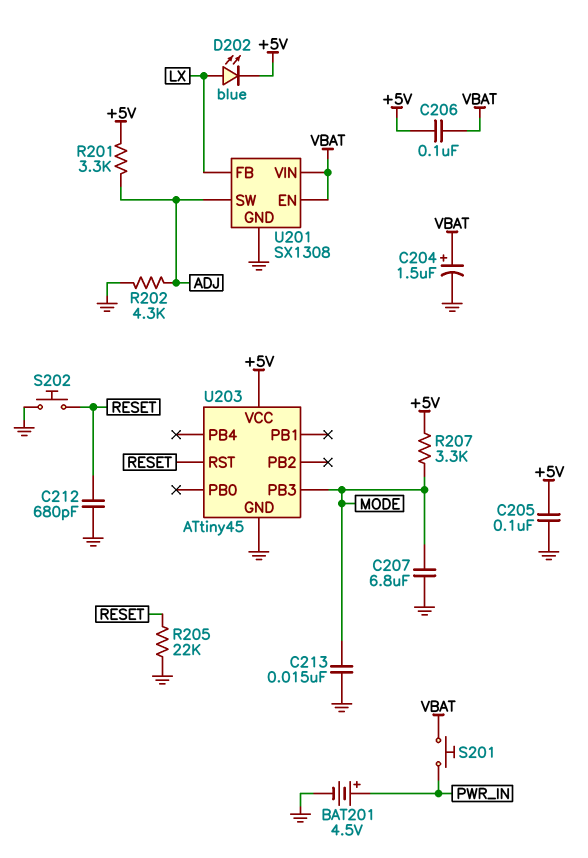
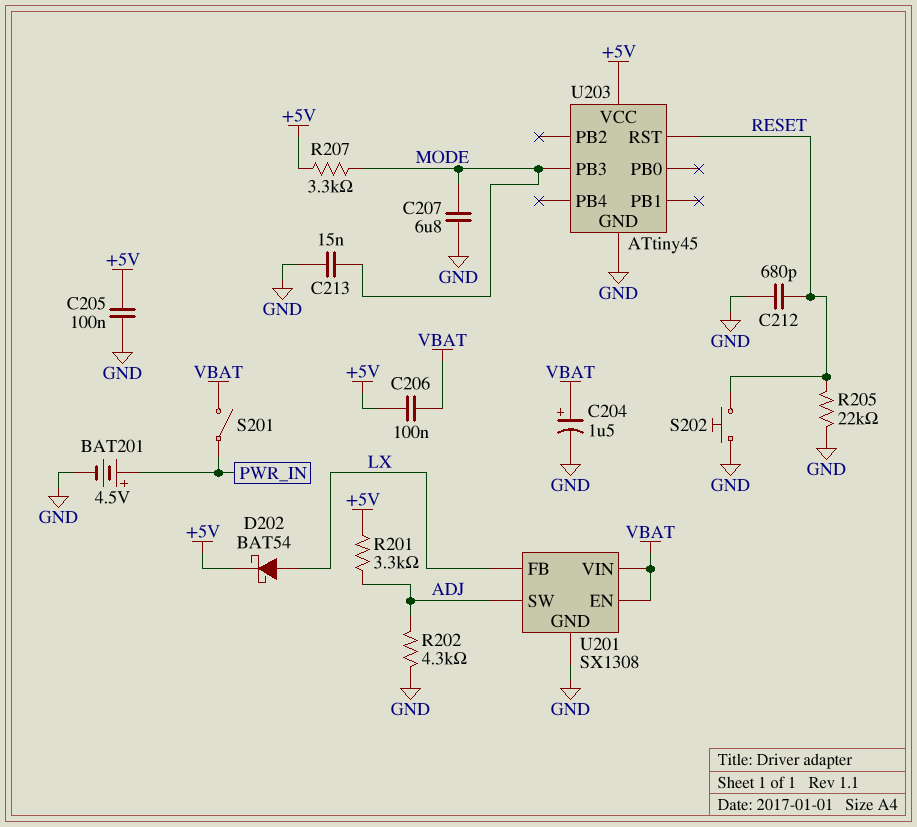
D202: LED blue (A LX, K +5V) -> schottky BAT54 (A LX, K +5V)
S201: button (PWR_IN, VBAT) -> switch (PWR_IN, VBAT)

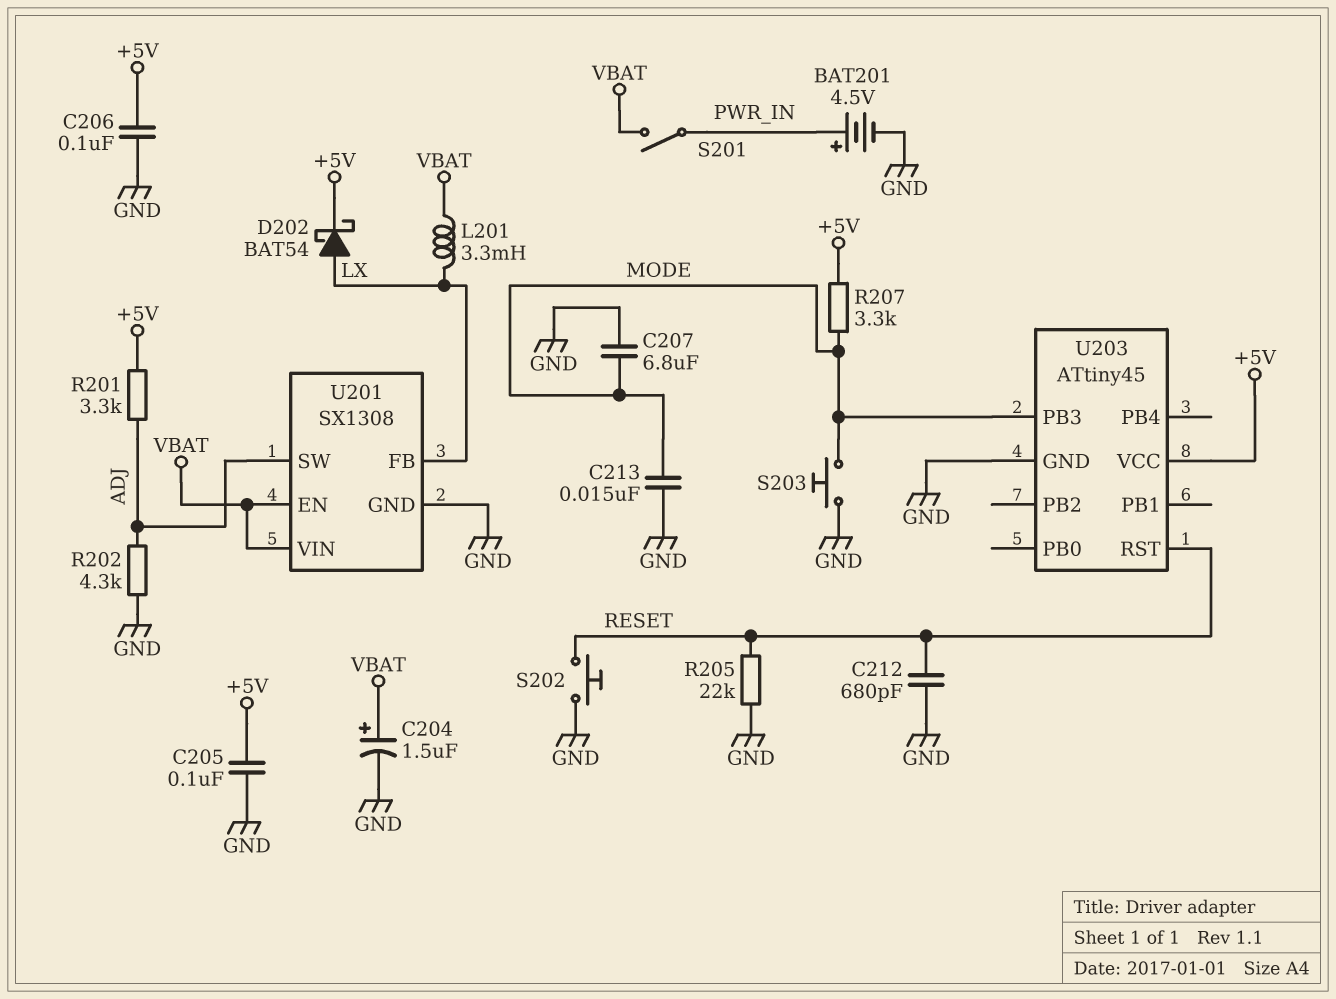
C206: 100nF (+5V, VBAT) -> 100nF (+5V, GND)
L201: none -> 3.3mH (LX, VBAT)
S203: none -> button (GND, MODE)

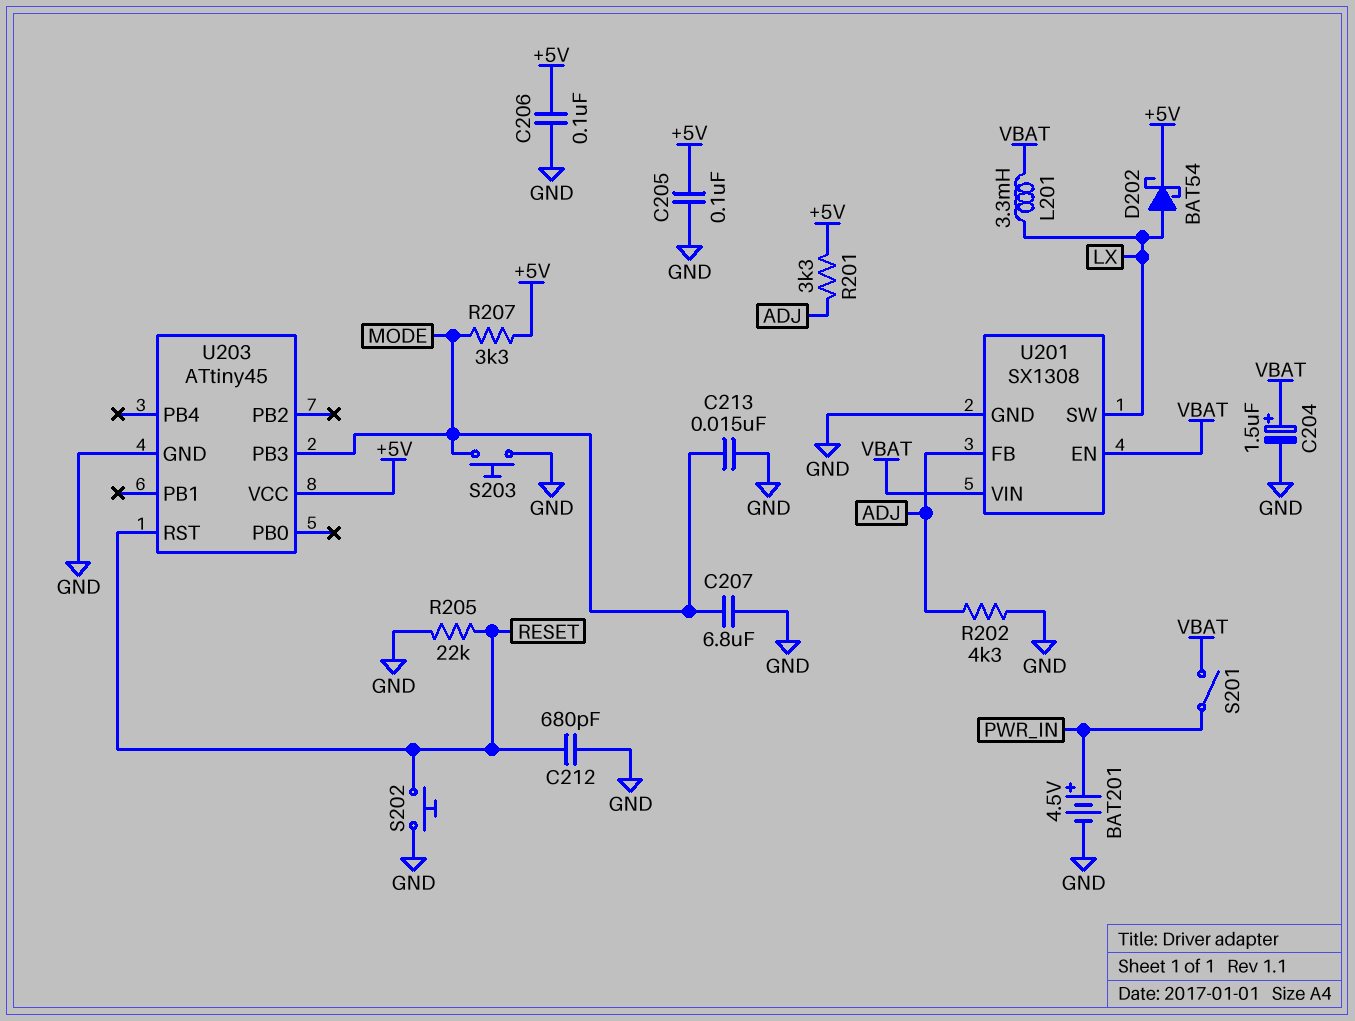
U201 pin FB: LX -> ADJ
U201 pin SW: ADJ -> LX

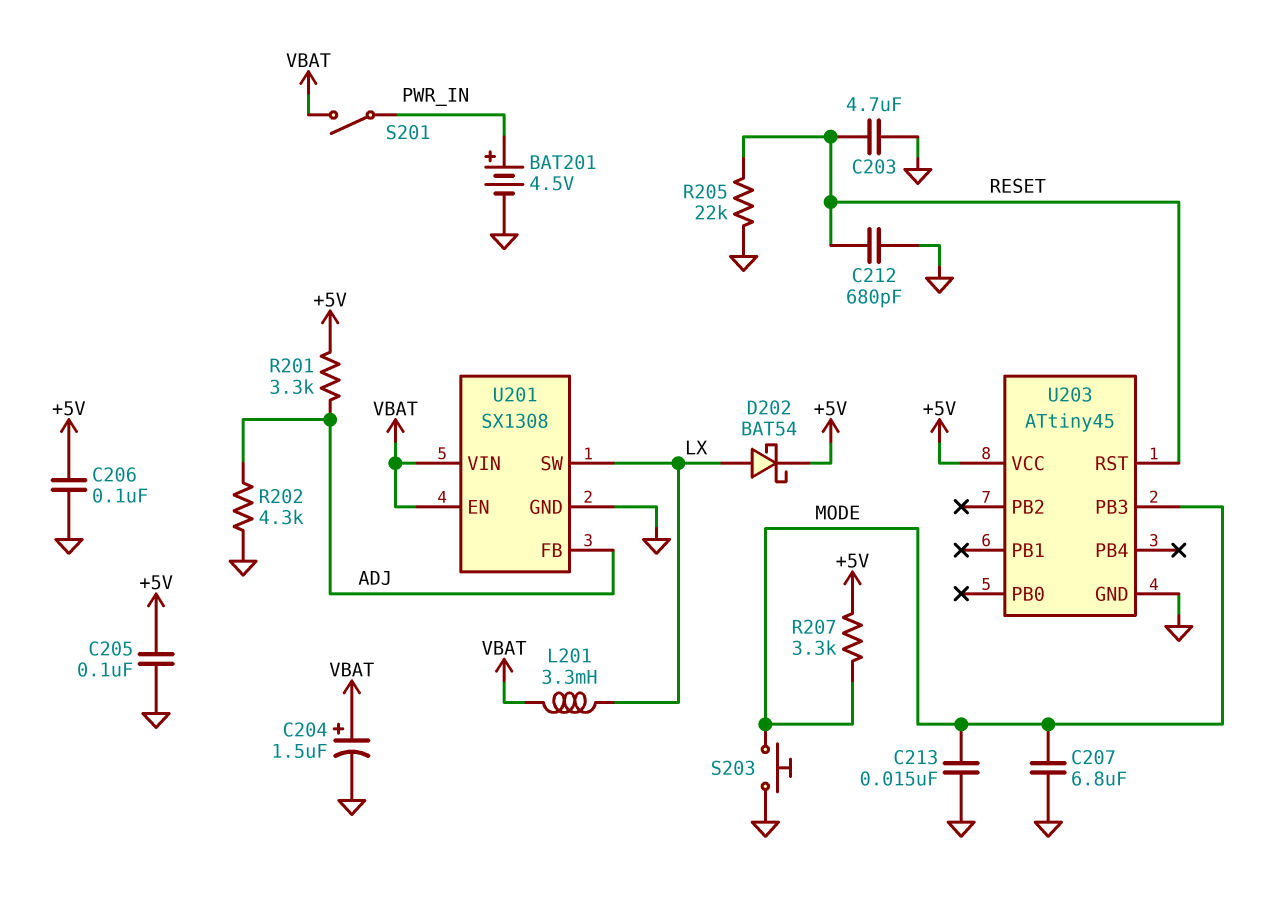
C203: none -> 4.7uF (GND, RESET)
S202: button (GND, RESET) -> none

